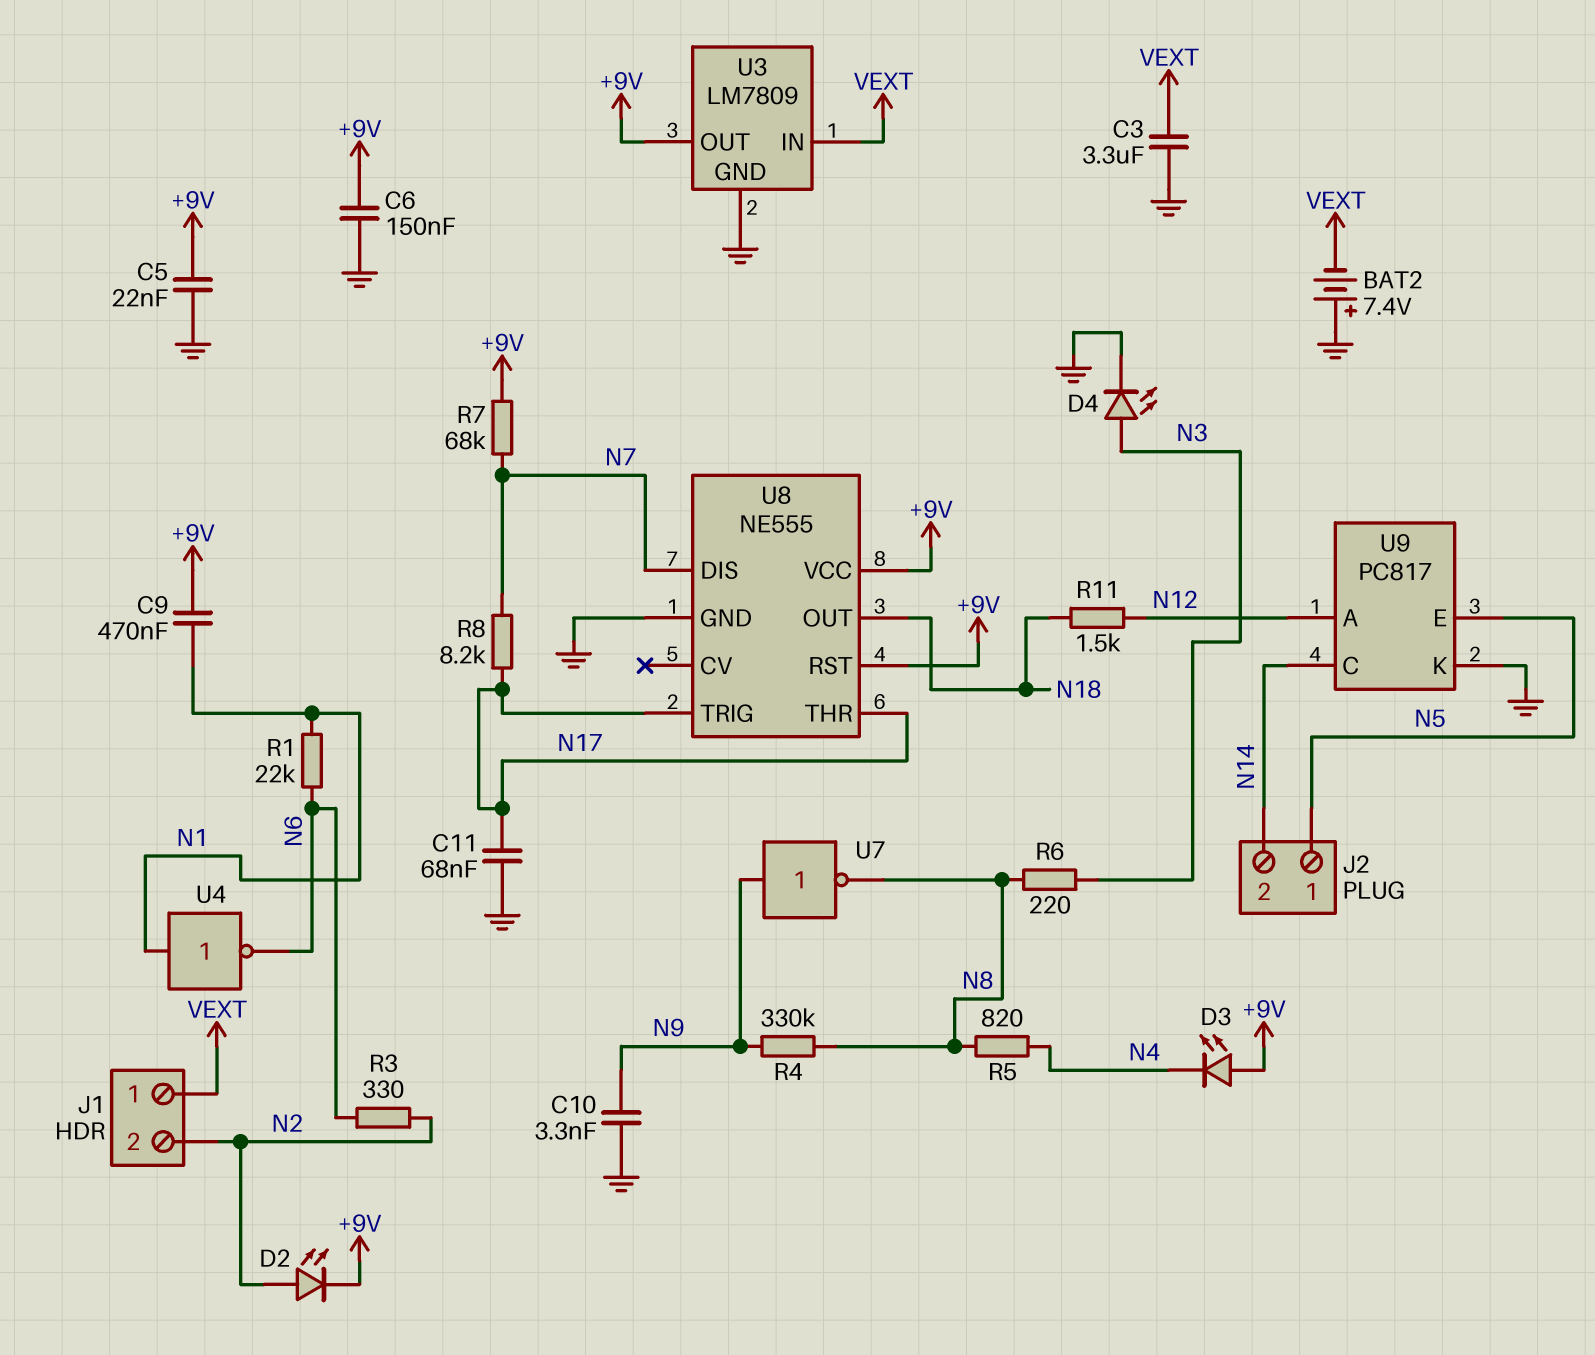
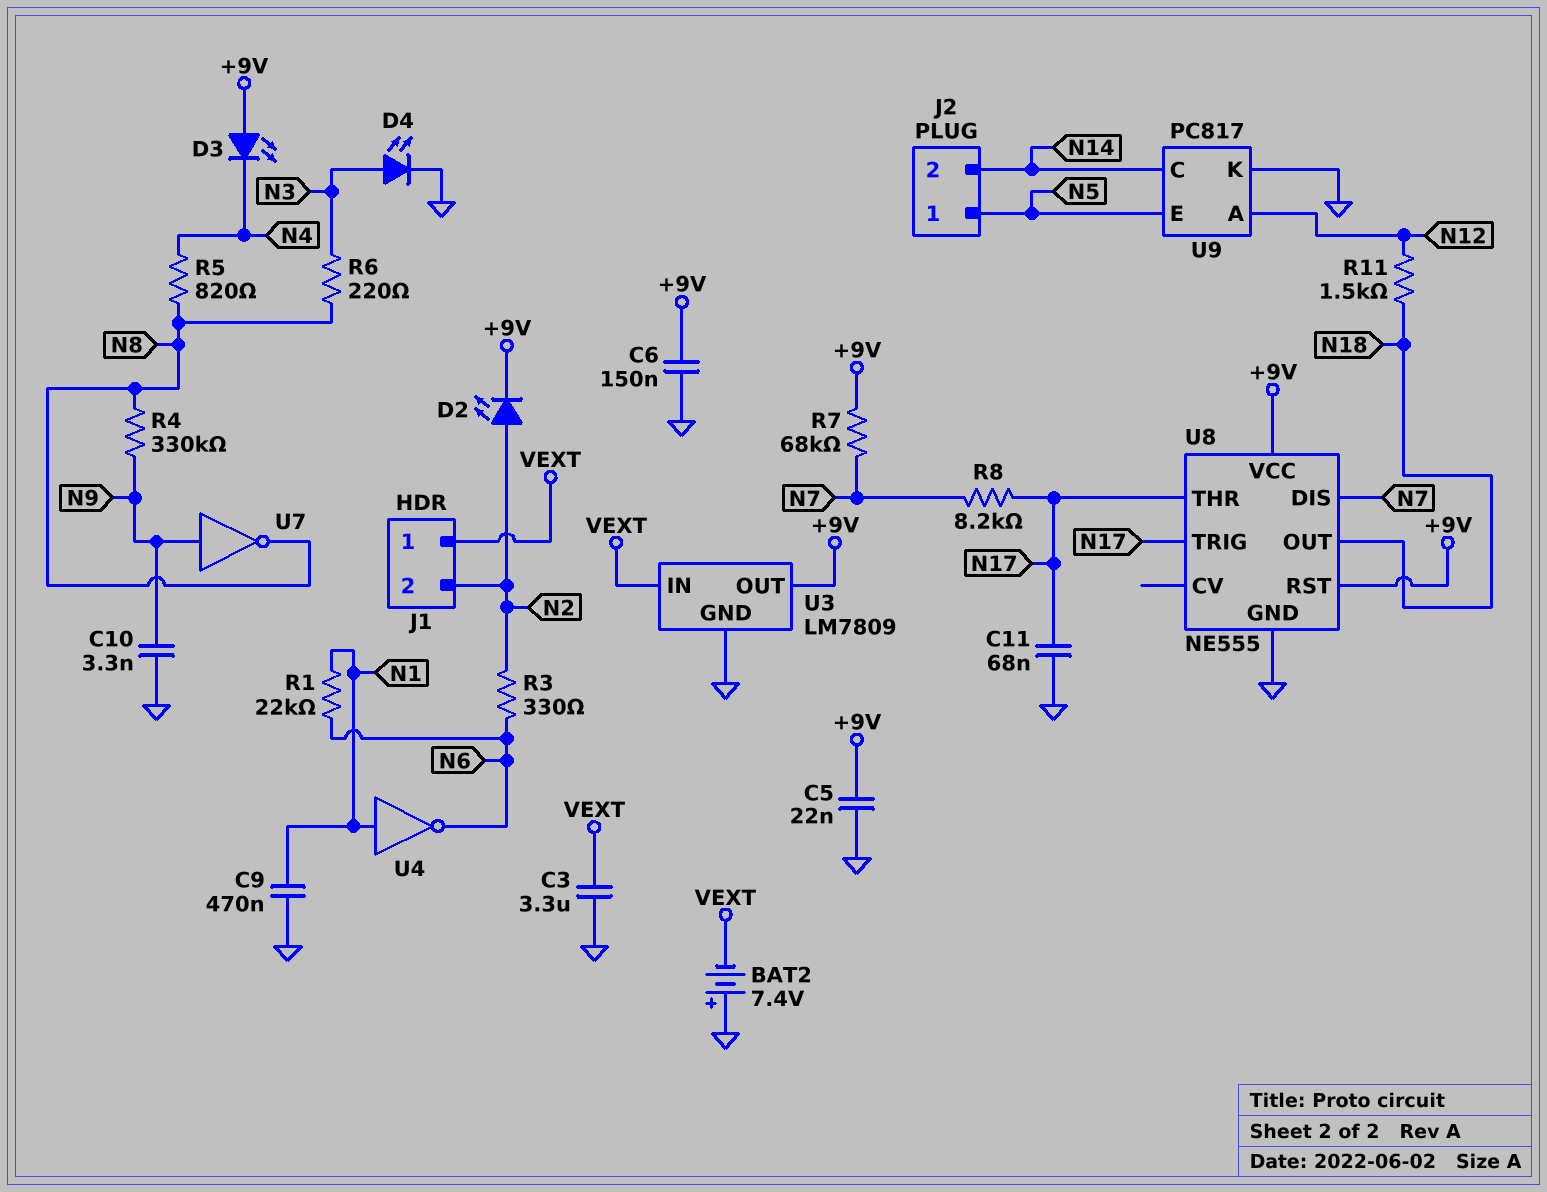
C9: 470nF (+9V, N1) -> 470nF (GND, N1)

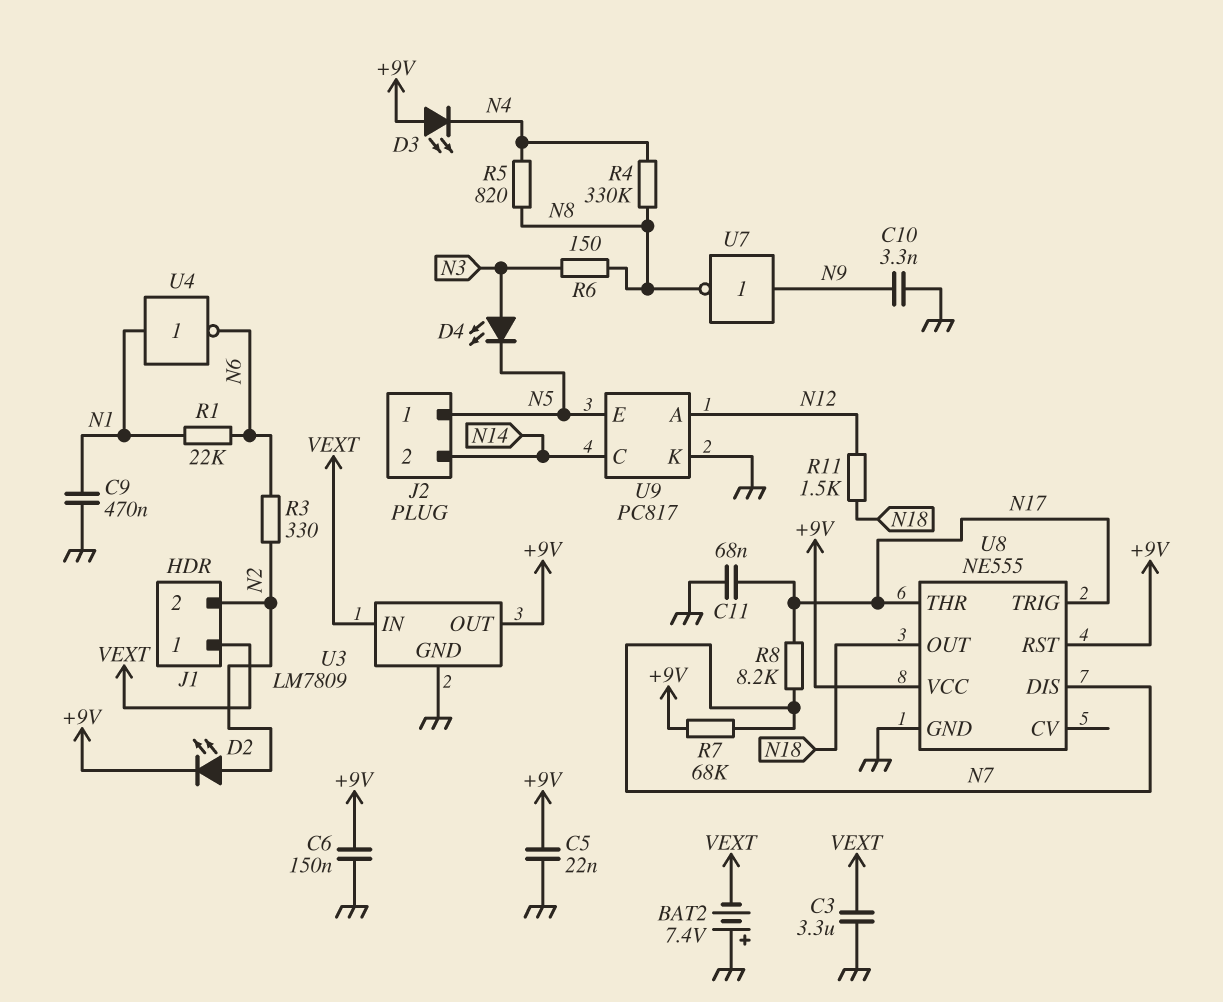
D4: LED (A N3, K GND) -> LED (A N3, K N5)
R4: 330k (N8, N9) -> 330k (N4, N8)
R6: 220 (N3, N8) -> 150 (N3, N8)

